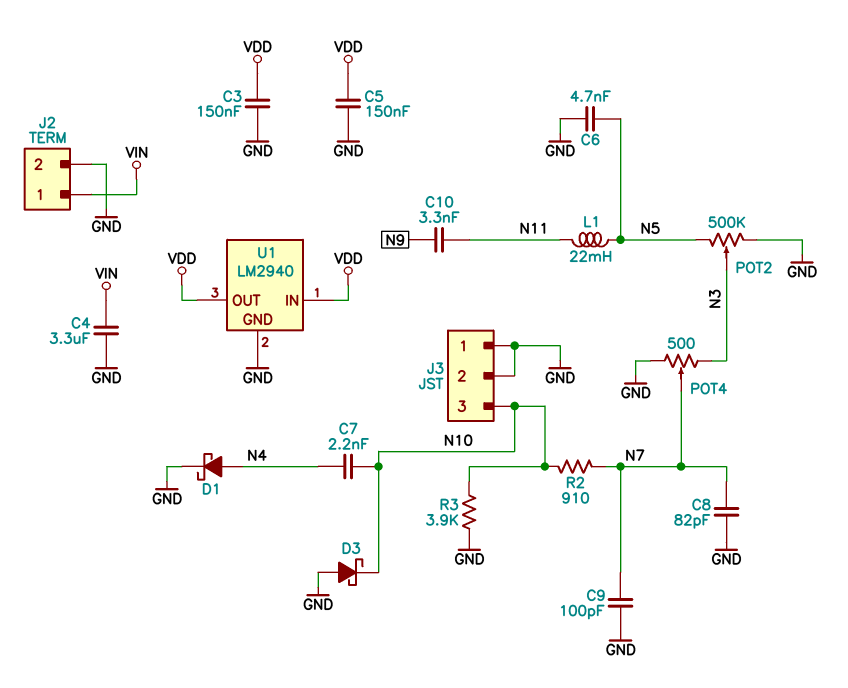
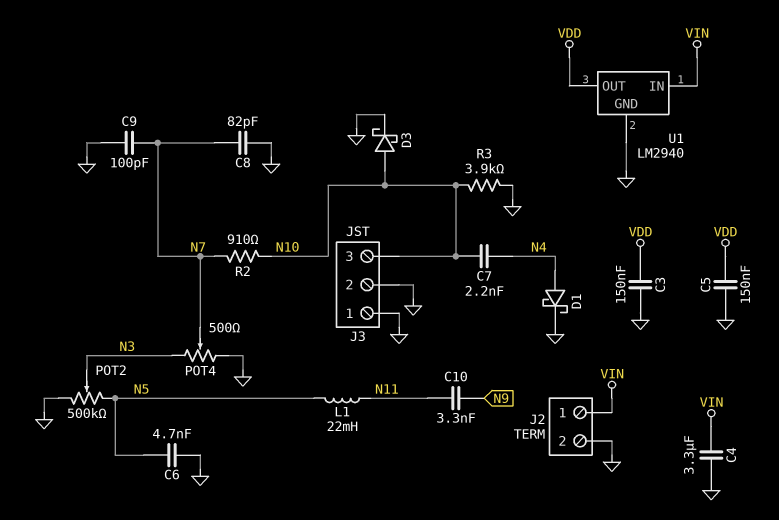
D3: schottky (A GND, K N10) -> schottky (A N10, K GND)
U1 pin IN: VDD -> VIN

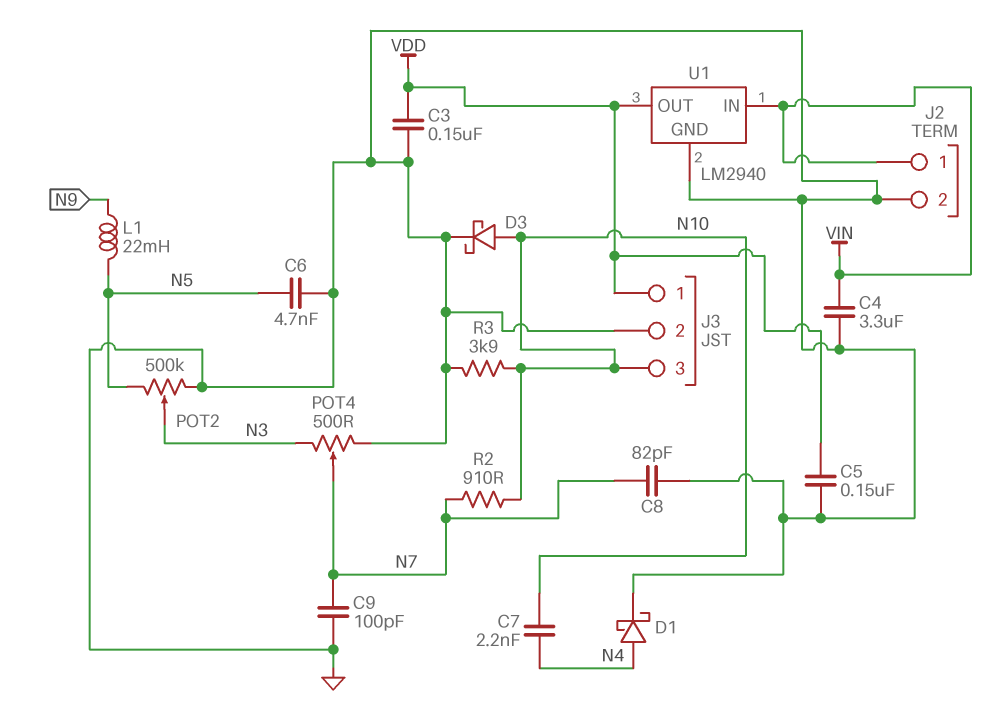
C10: 3.3nF (N9, N11) -> none
J3 pin 1: GND -> VDD
L1: 22mH (N5, N11) -> 22mH (N5, N9)

